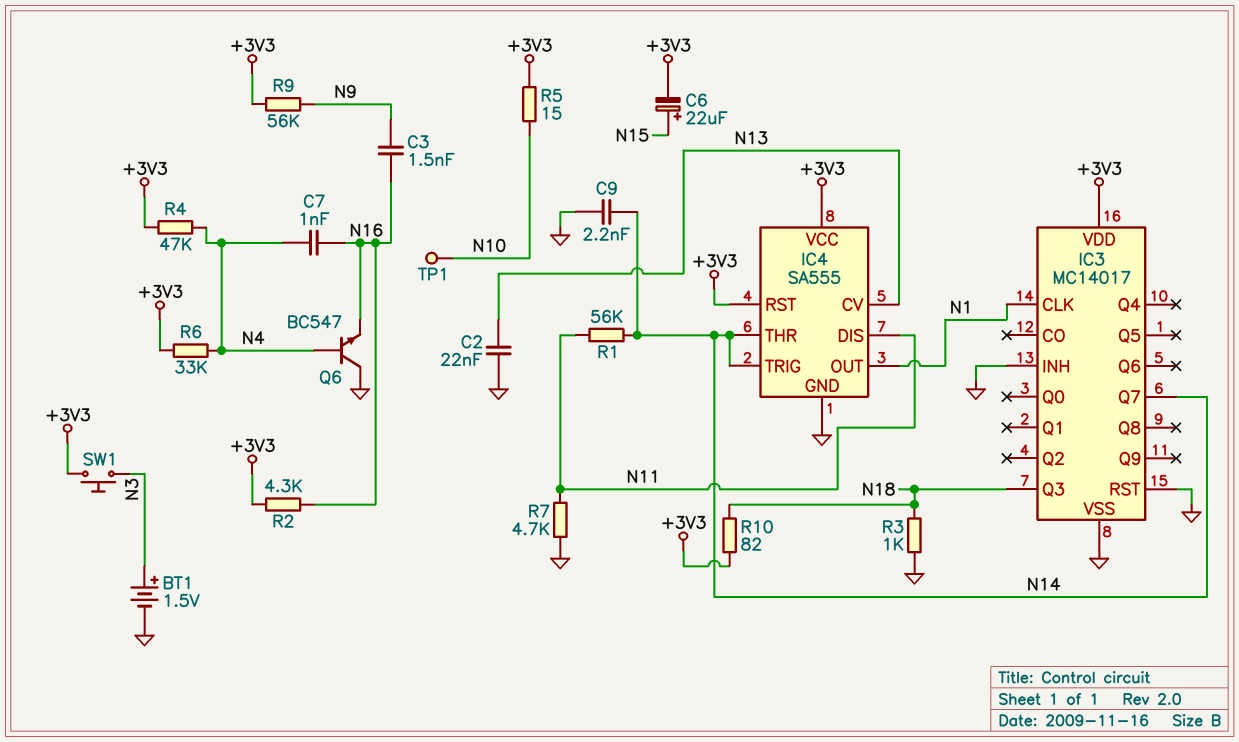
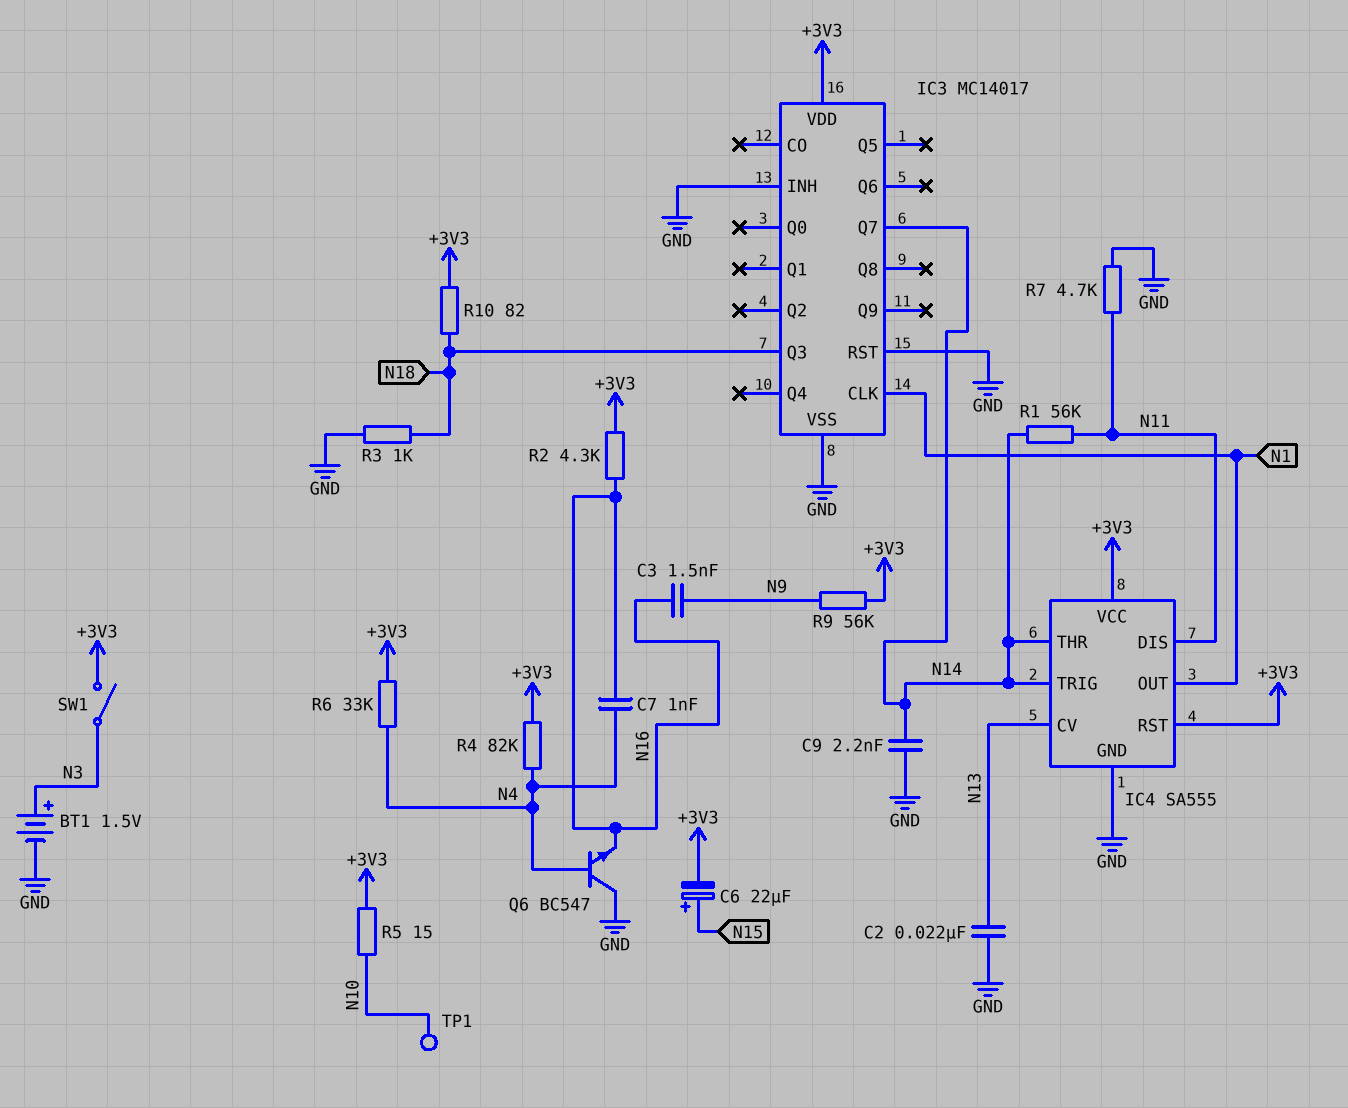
R4: 47k (+3V3, N4) -> 82k (+3V3, N4)
SW1: button (+3V3, N3) -> switch (+3V3, N3)

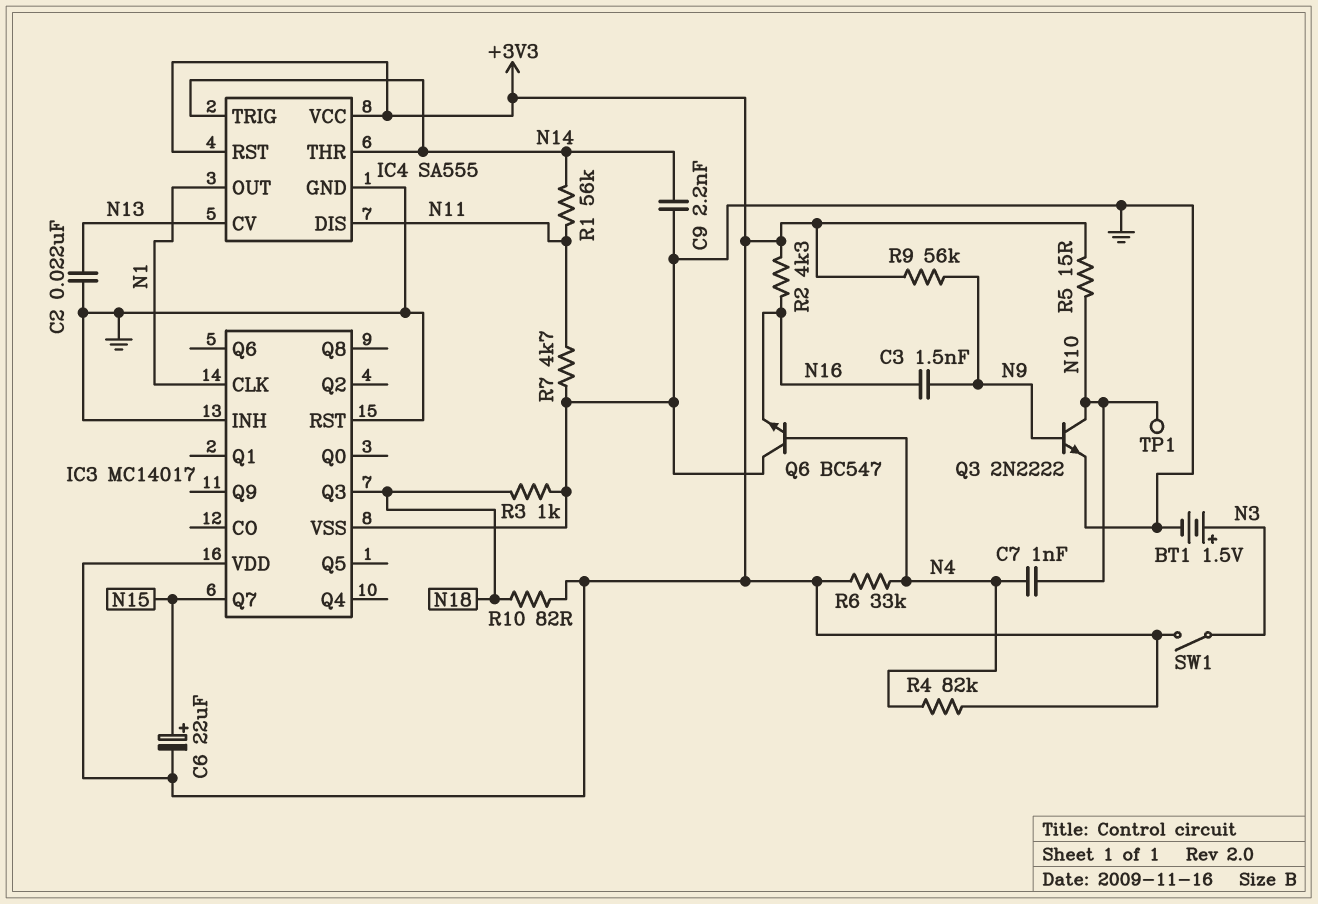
C7: 1nF (N4, N16) -> 1nF (N4, N10)
IC3 pin Q7: N14 -> N15
Q3: none -> NPN 2N2222 (B N9, C N10, E GND)

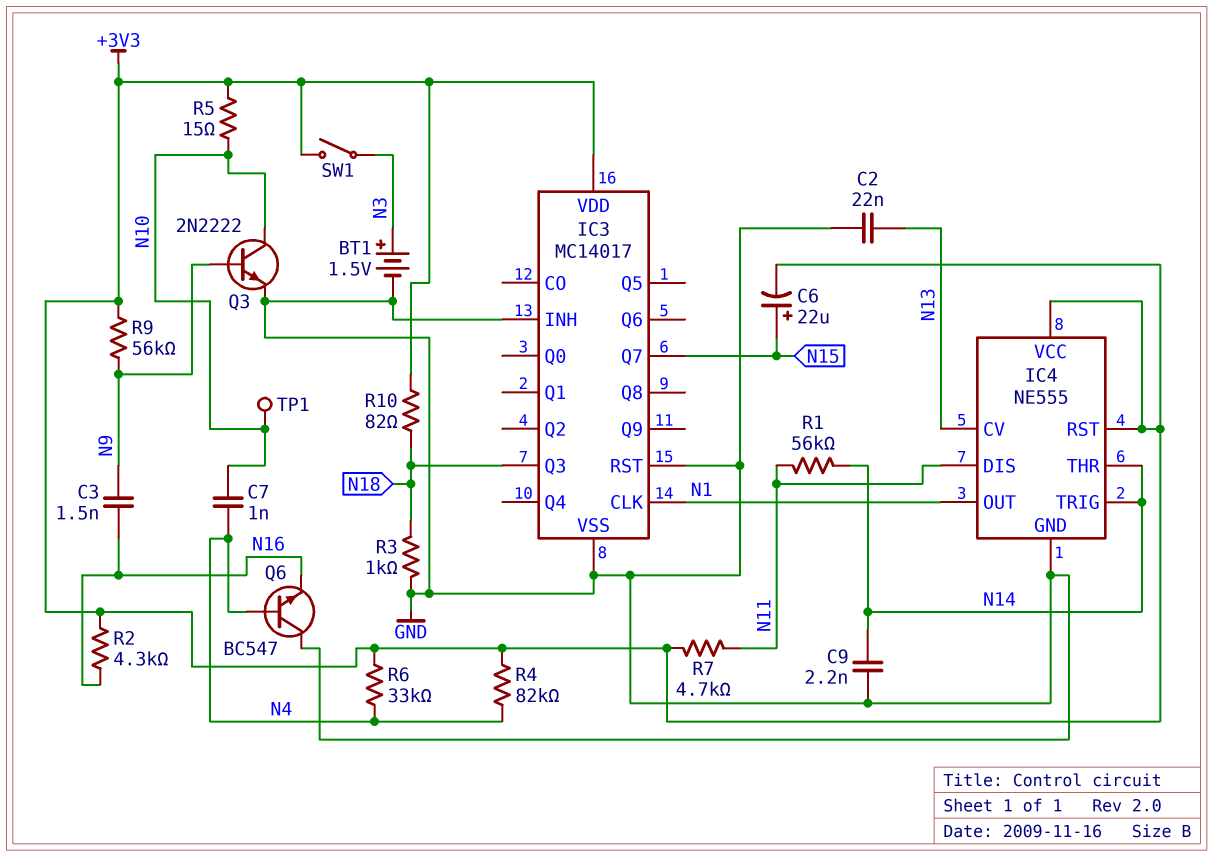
IC4: SA555 -> NE555
R7: 4.7k (GND, N11) -> 4.7k (+3V3, N11)

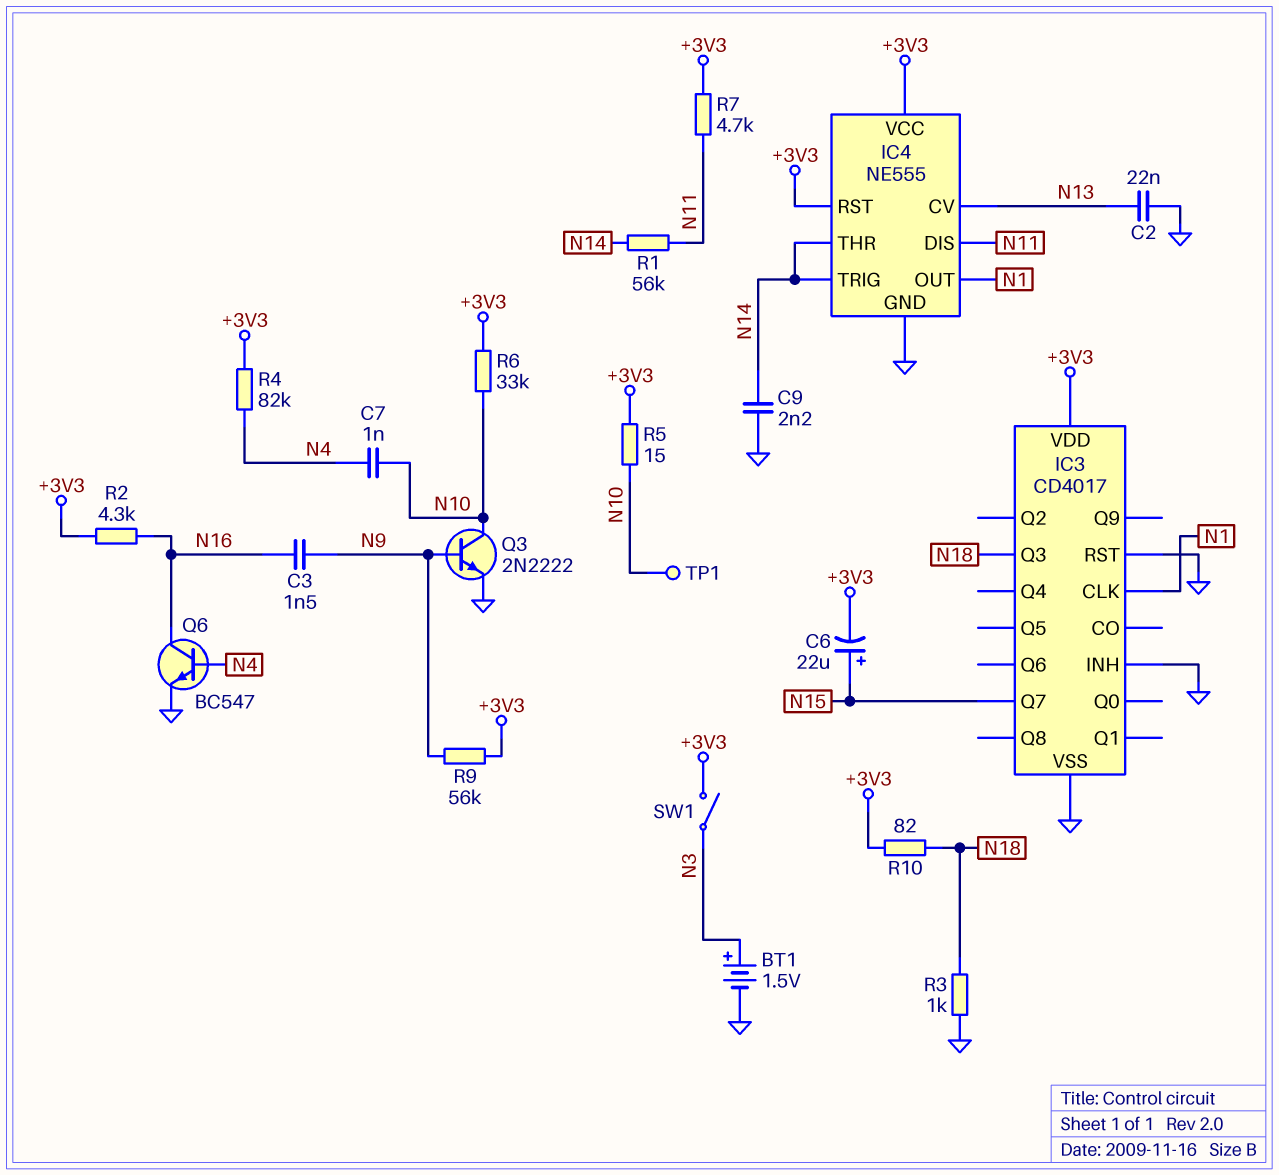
IC3: MC14017 -> CD4017
Q6: NPN BC547 (B N4, C GND, E N16) -> NPN BC547 (B N4, C N16, E GND)
R6: 33k (+3V3, N4) -> 33k (+3V3, N10)

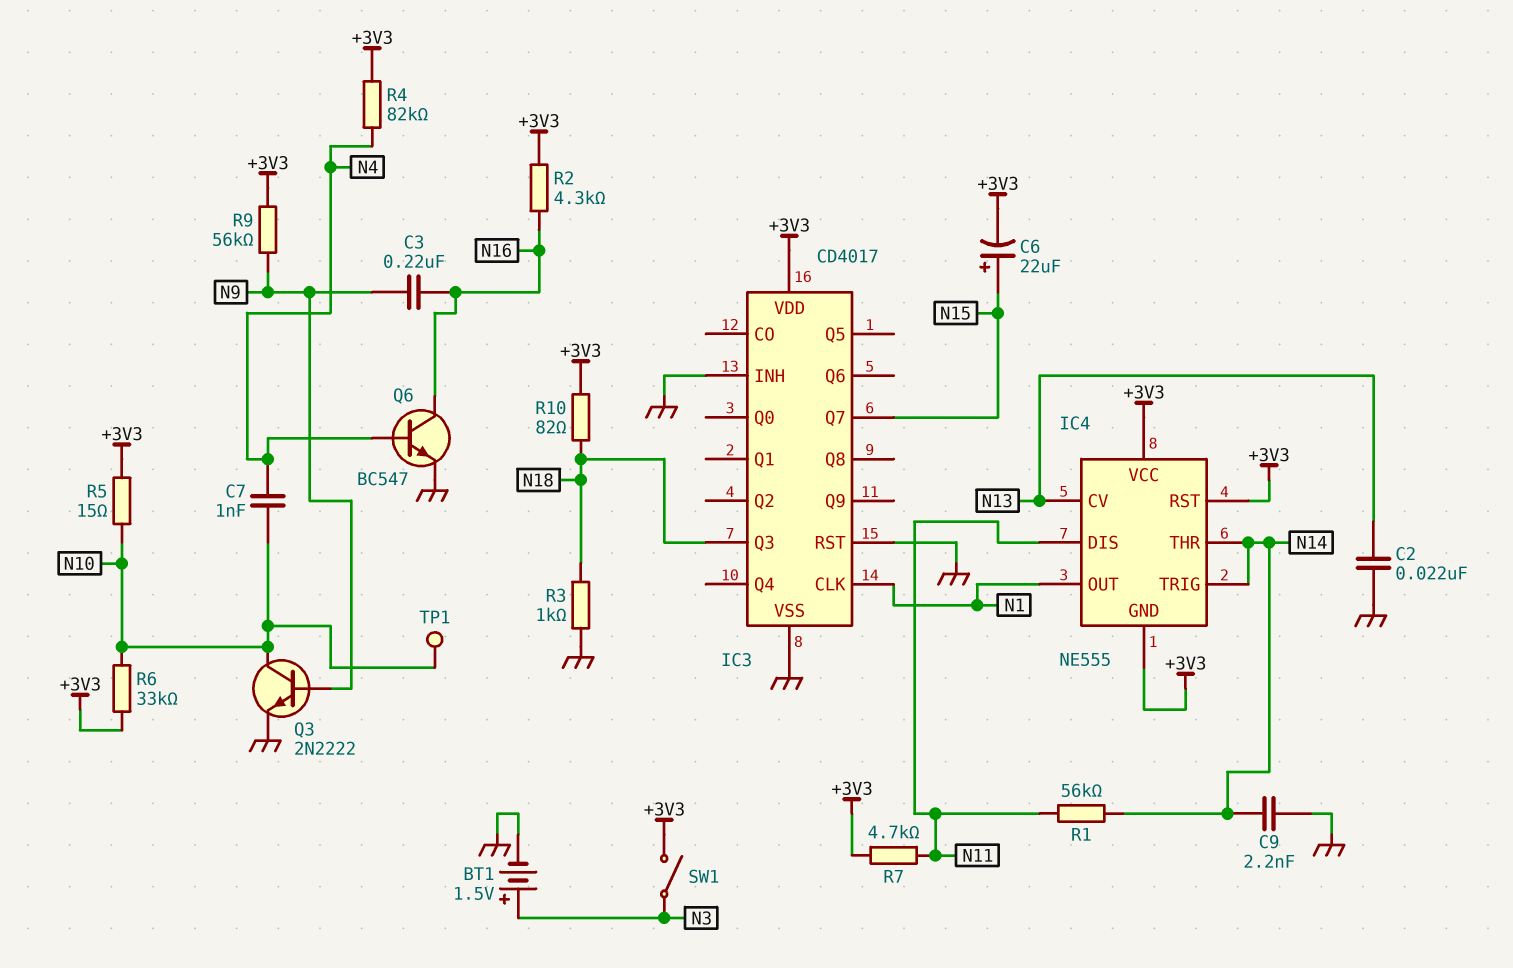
C3: 1.5nF (N9, N16) -> 220nF (N9, N16)
IC4 pin GND: GND -> +3V3

